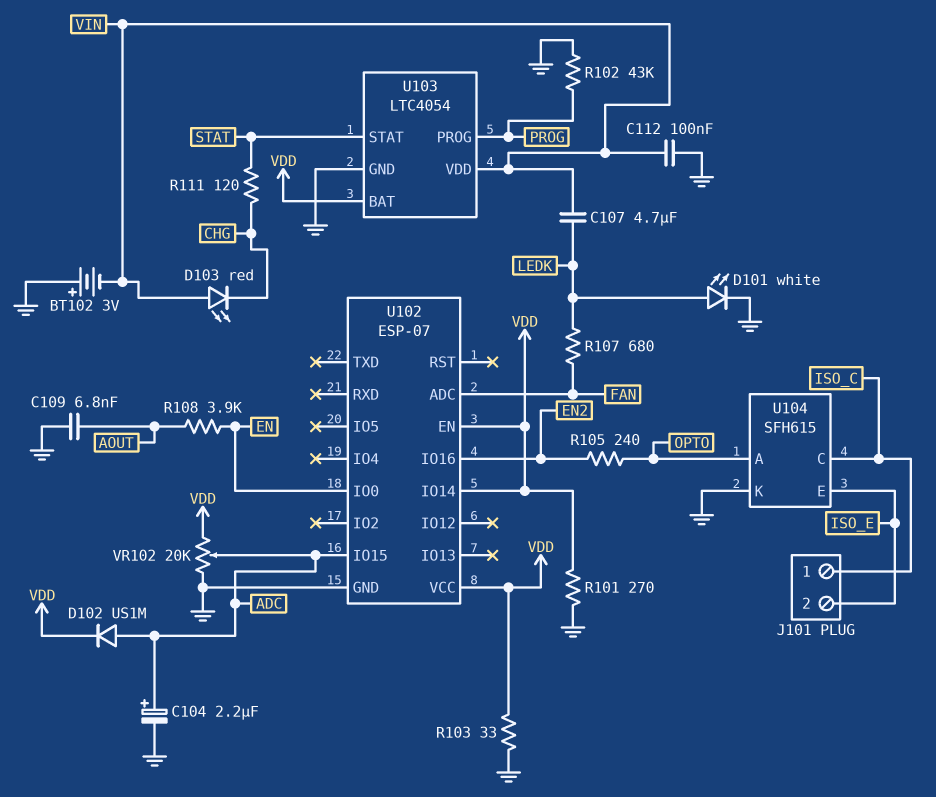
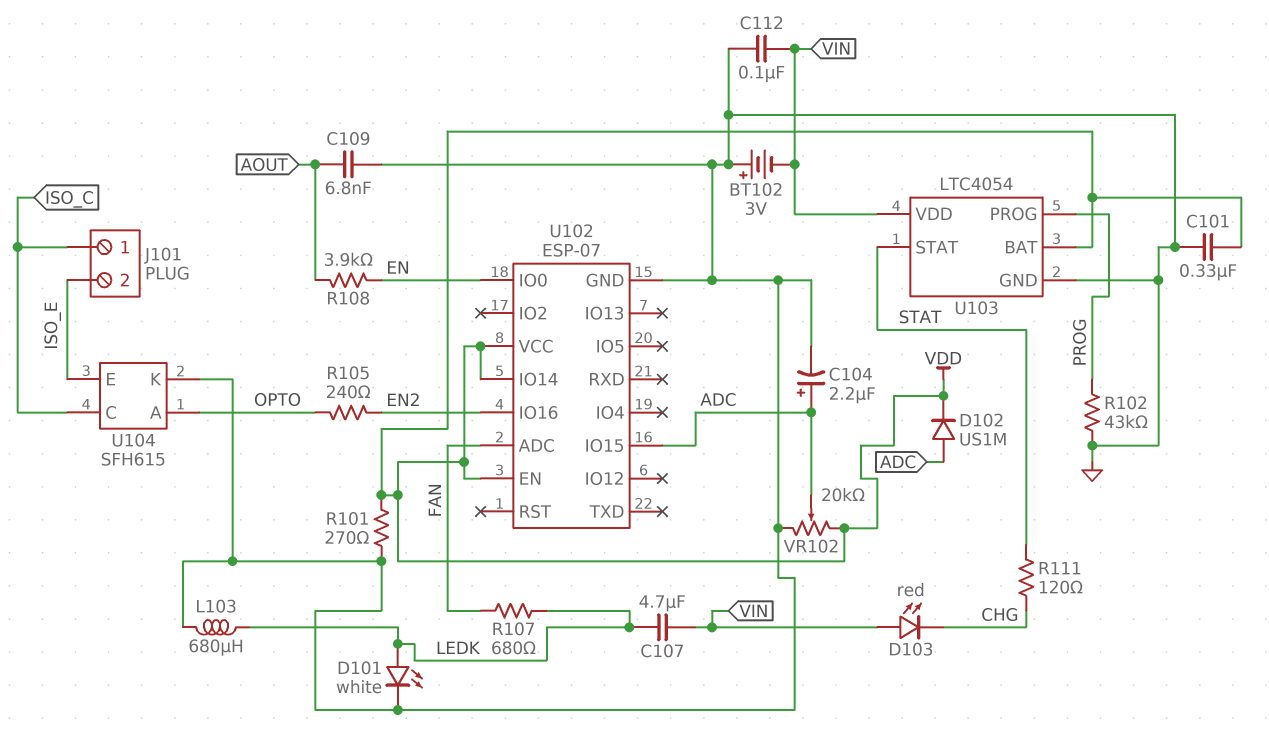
C101: none -> 330nF (GND, VDD)
L103: none -> 680uH (GND, LEDK)
R103: 33 (GND, VDD) -> none

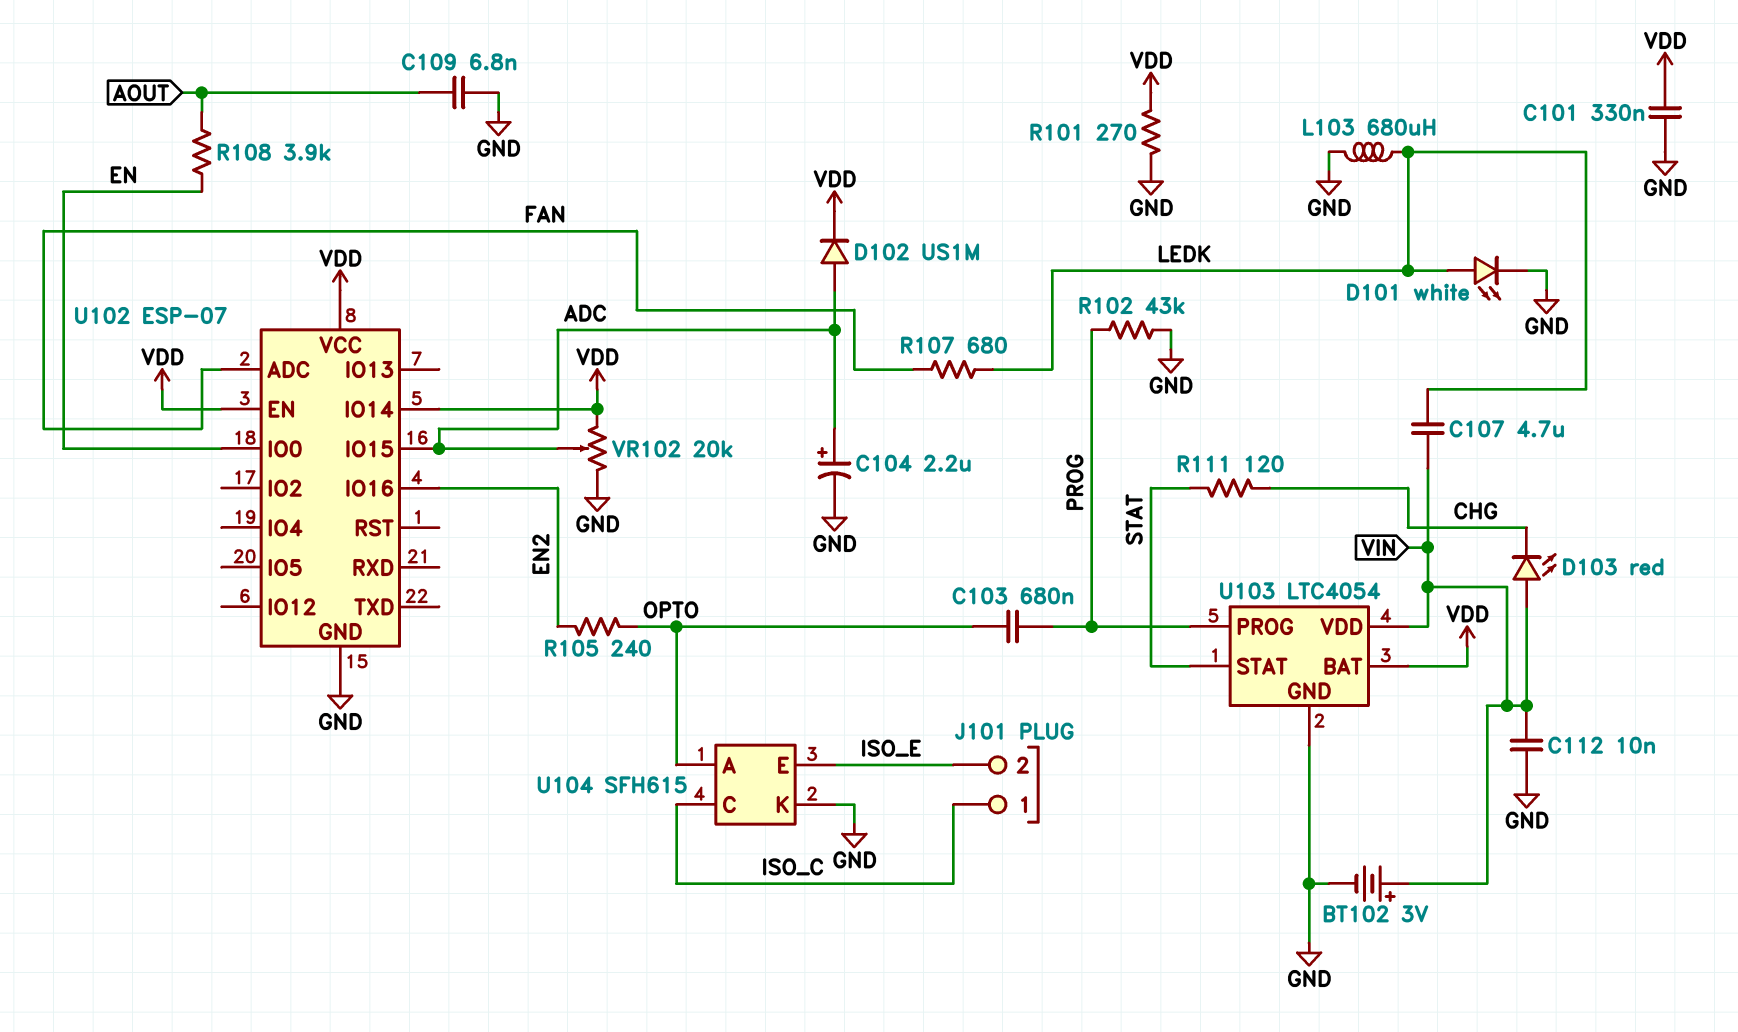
BT102: 3V (plus GND, minus VIN) -> 3V (plus VIN, minus GND)
C103: none -> 680nF (OPTO, PROG)
C112: 100nF (GND, VIN) -> 10nF (GND, VIN)

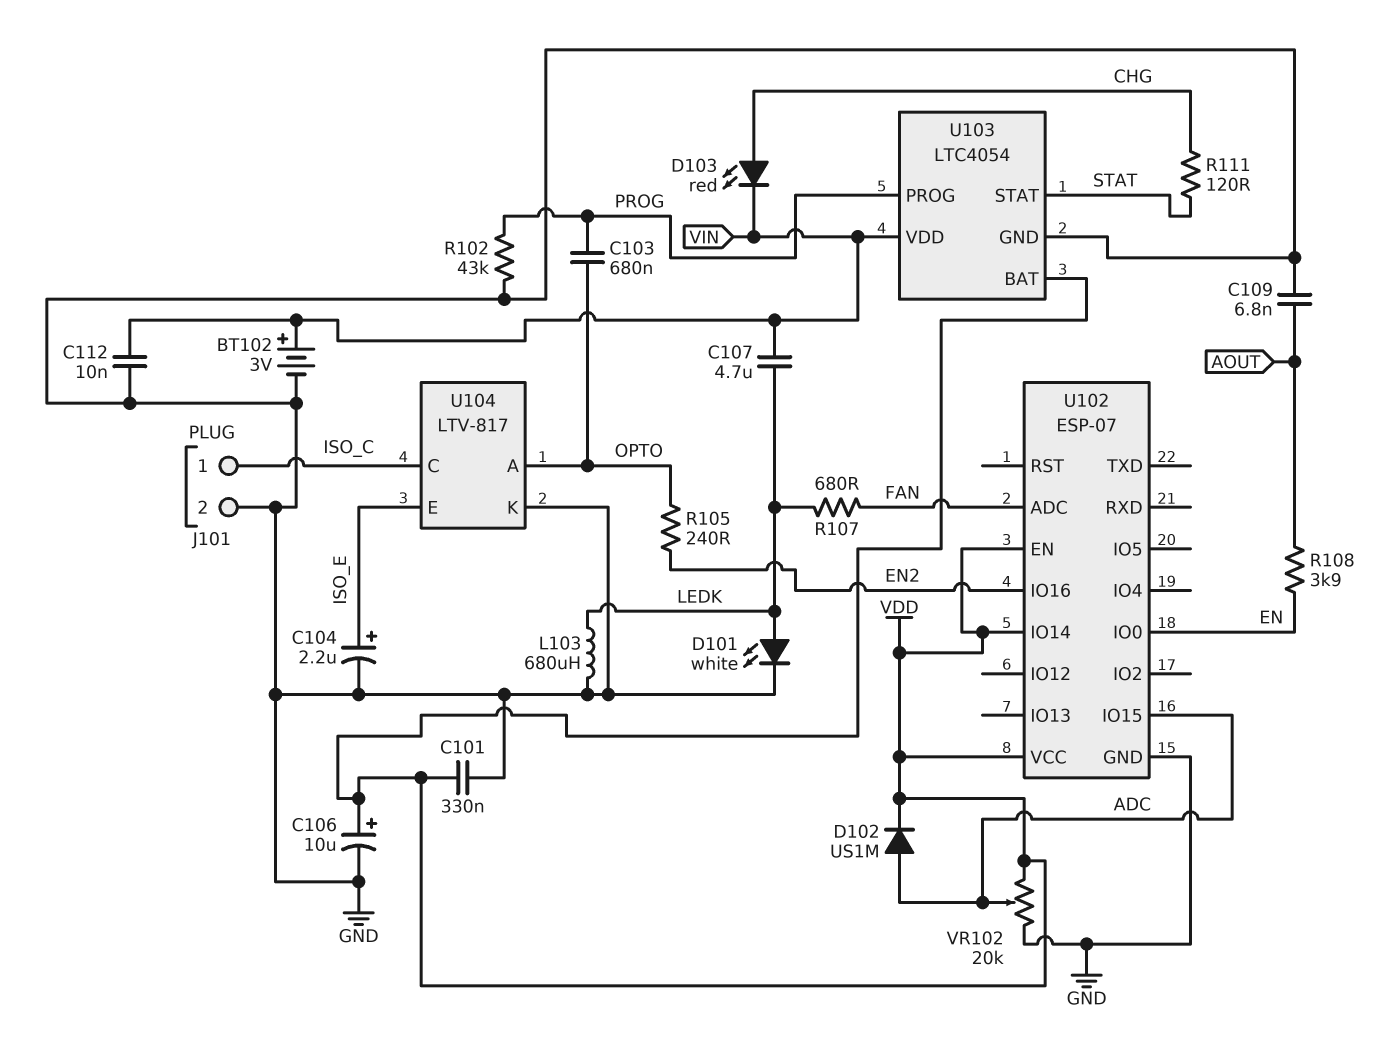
C104: 2.2uF (plus ADC, minus GND) -> 2.2uF (plus ISO_E, minus GND)
C106: none -> 10uF (plus VDD, minus GND)
D103: LED red (A VIN, K CHG) -> LED red (A CHG, K VIN)
J101 pin 2: ISO_E -> GND
R101: 270 (GND, VDD) -> none
U104: SFH615 -> LTV-817

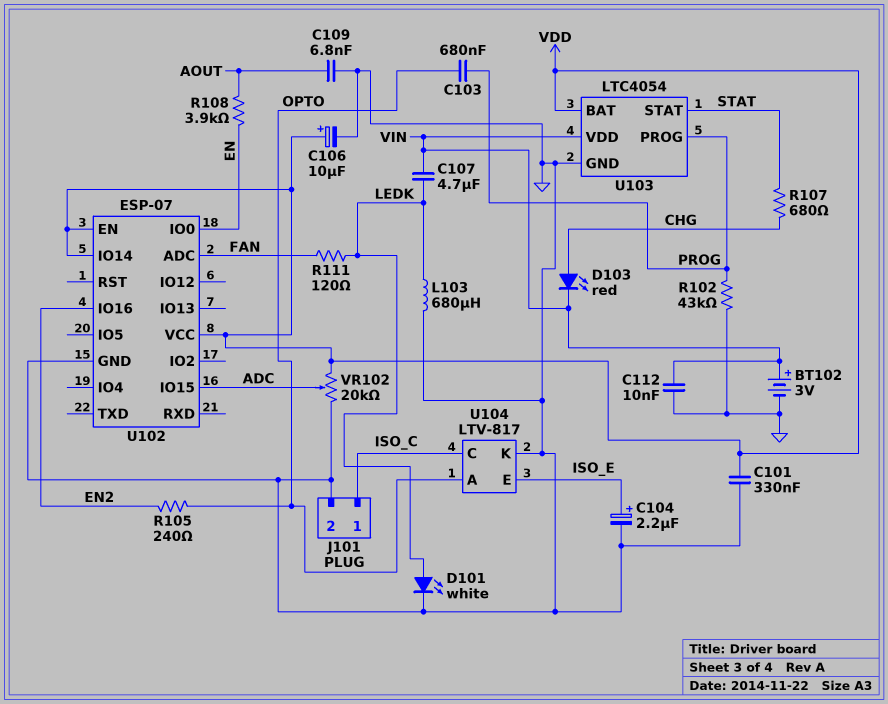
D102: diode US1M (A ADC, K VDD) -> none
R107: 680 (FAN, LEDK) -> 680 (CHG, STAT)
R111: 120 (CHG, STAT) -> 120 (FAN, LEDK)

